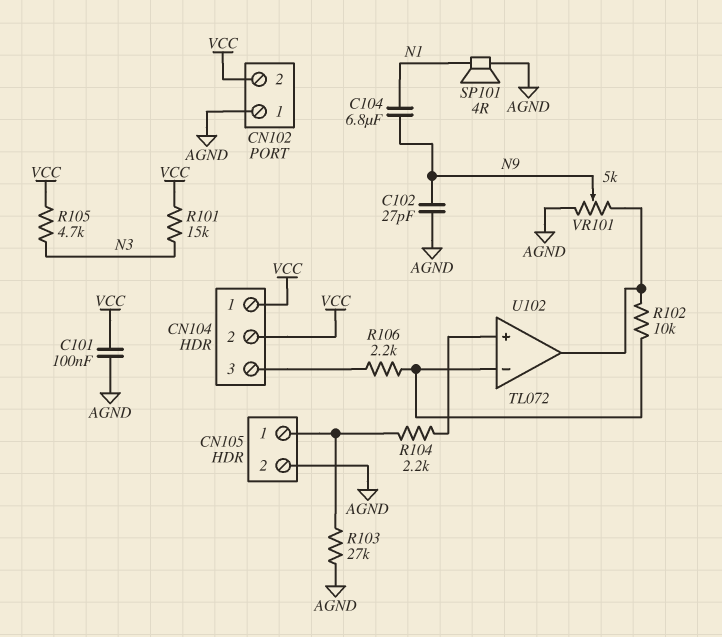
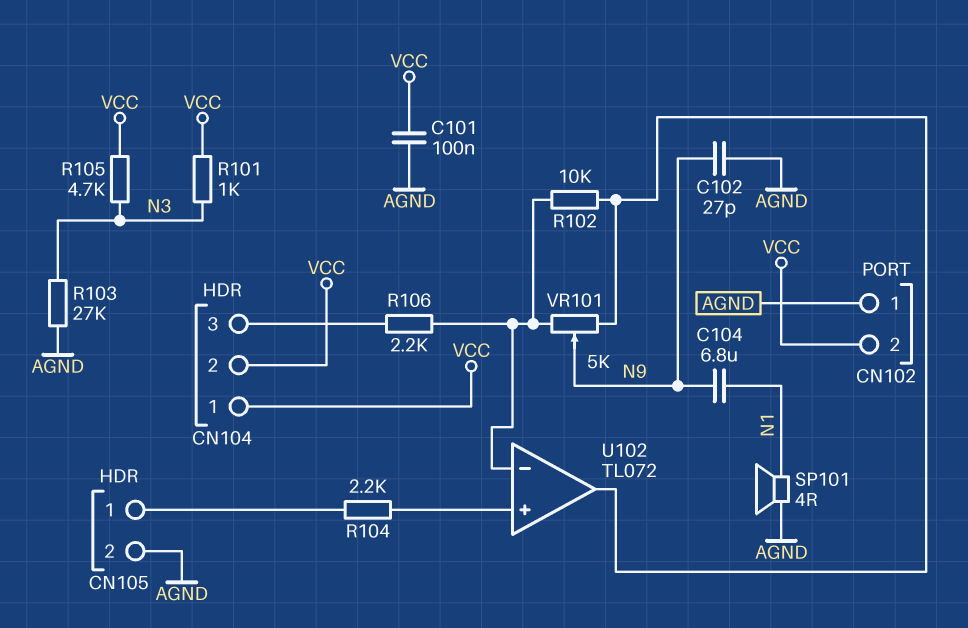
R101: 15k (N3, VCC) -> 1k (N3, VCC)
R103: 27k (AGND, CN105/1) -> 27k (AGND, N3)
VR101: 5k (AGND, U102/out, wiper N9) -> 5k (U102/in-, U102/out, wiper N9)

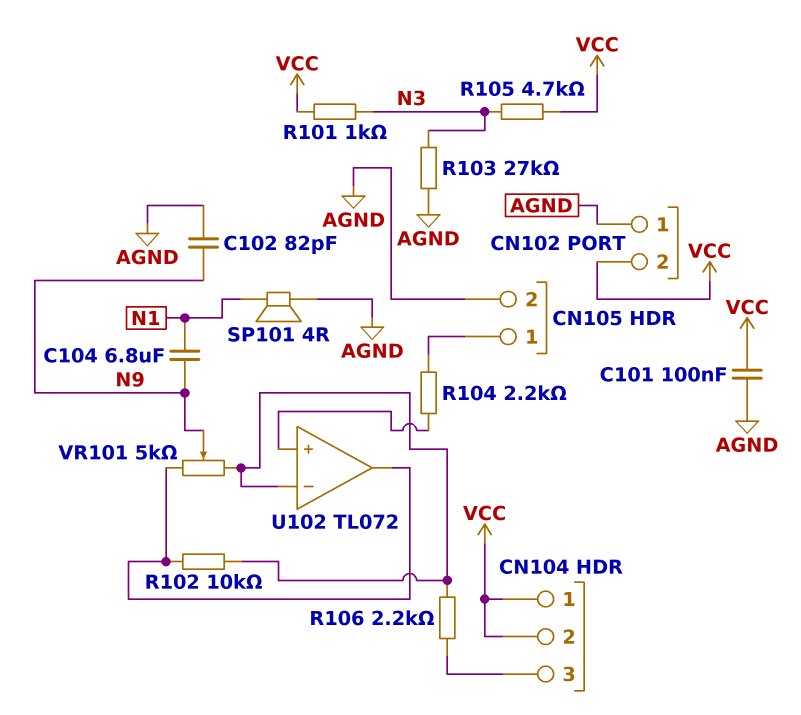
C102: 27pF (AGND, N9) -> 82pF (AGND, N9)

